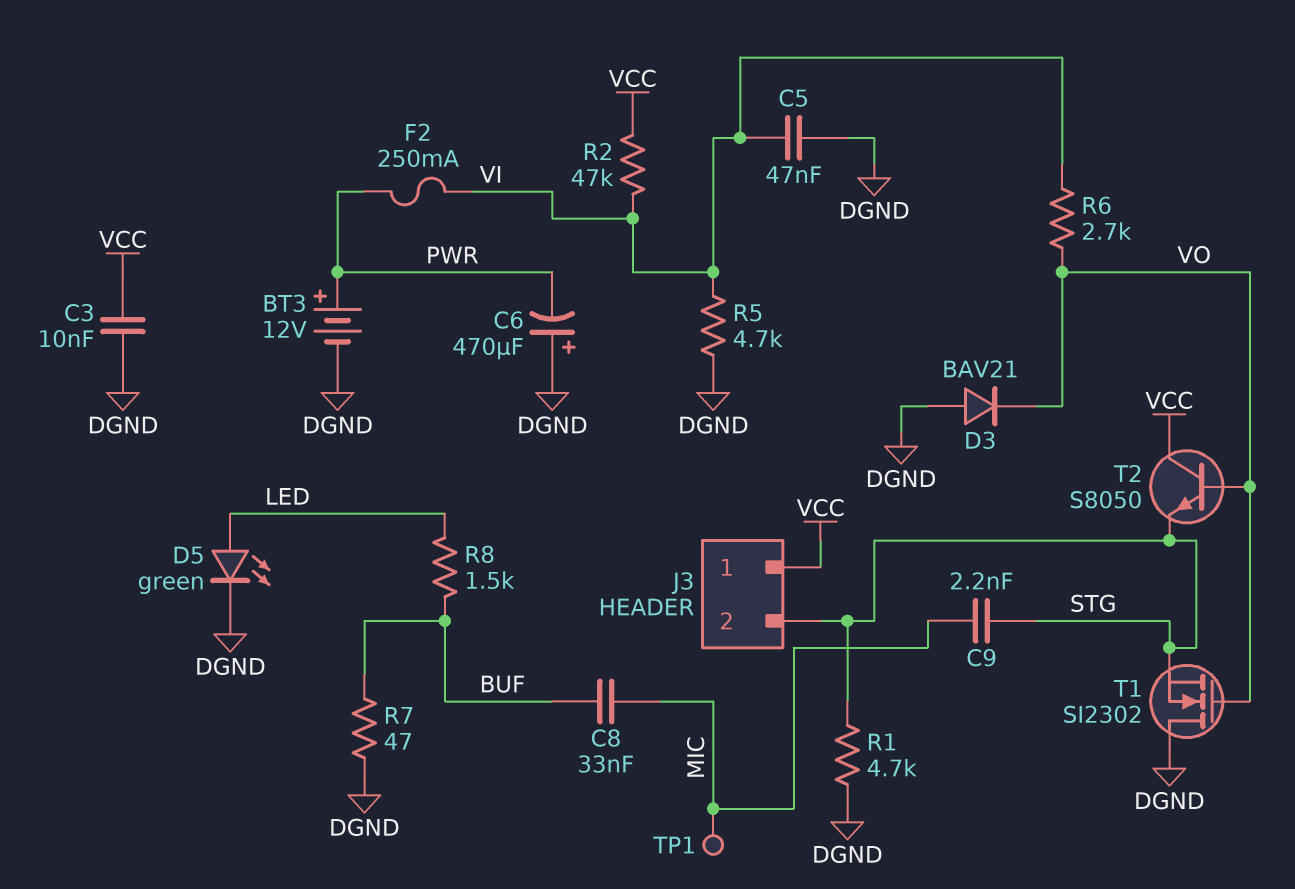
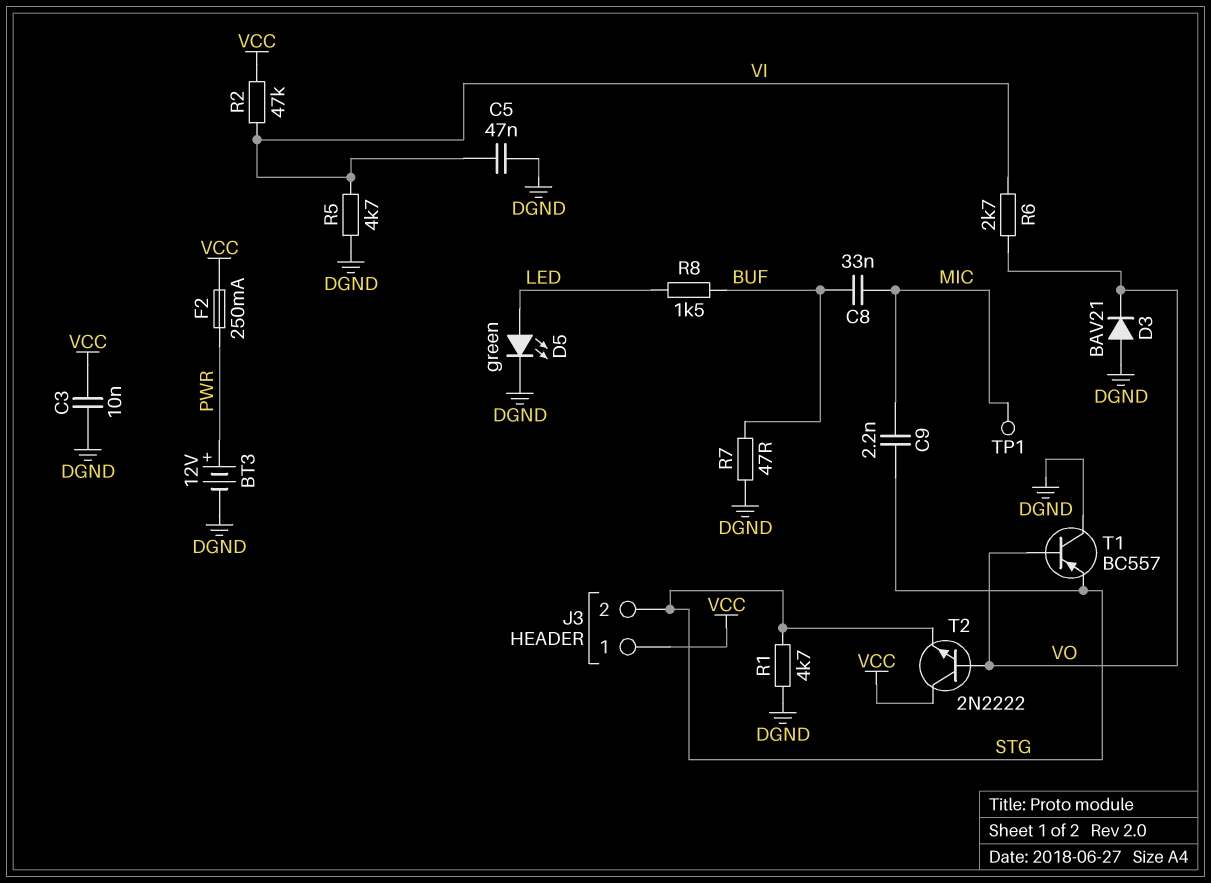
C6: 470uF (plus DGND, minus PWR) -> none
F2: 250mA (PWR, VI) -> 250mA (PWR, VCC)
T1: NMOS SI2302 (G VO, D DGND, S STG) -> PNP BC557 (B VO, C DGND, E STG)
T2: NPN S8050 (B VO, C VCC, E STG) -> NPN 2N2222 (B VO, C VCC, E STG)

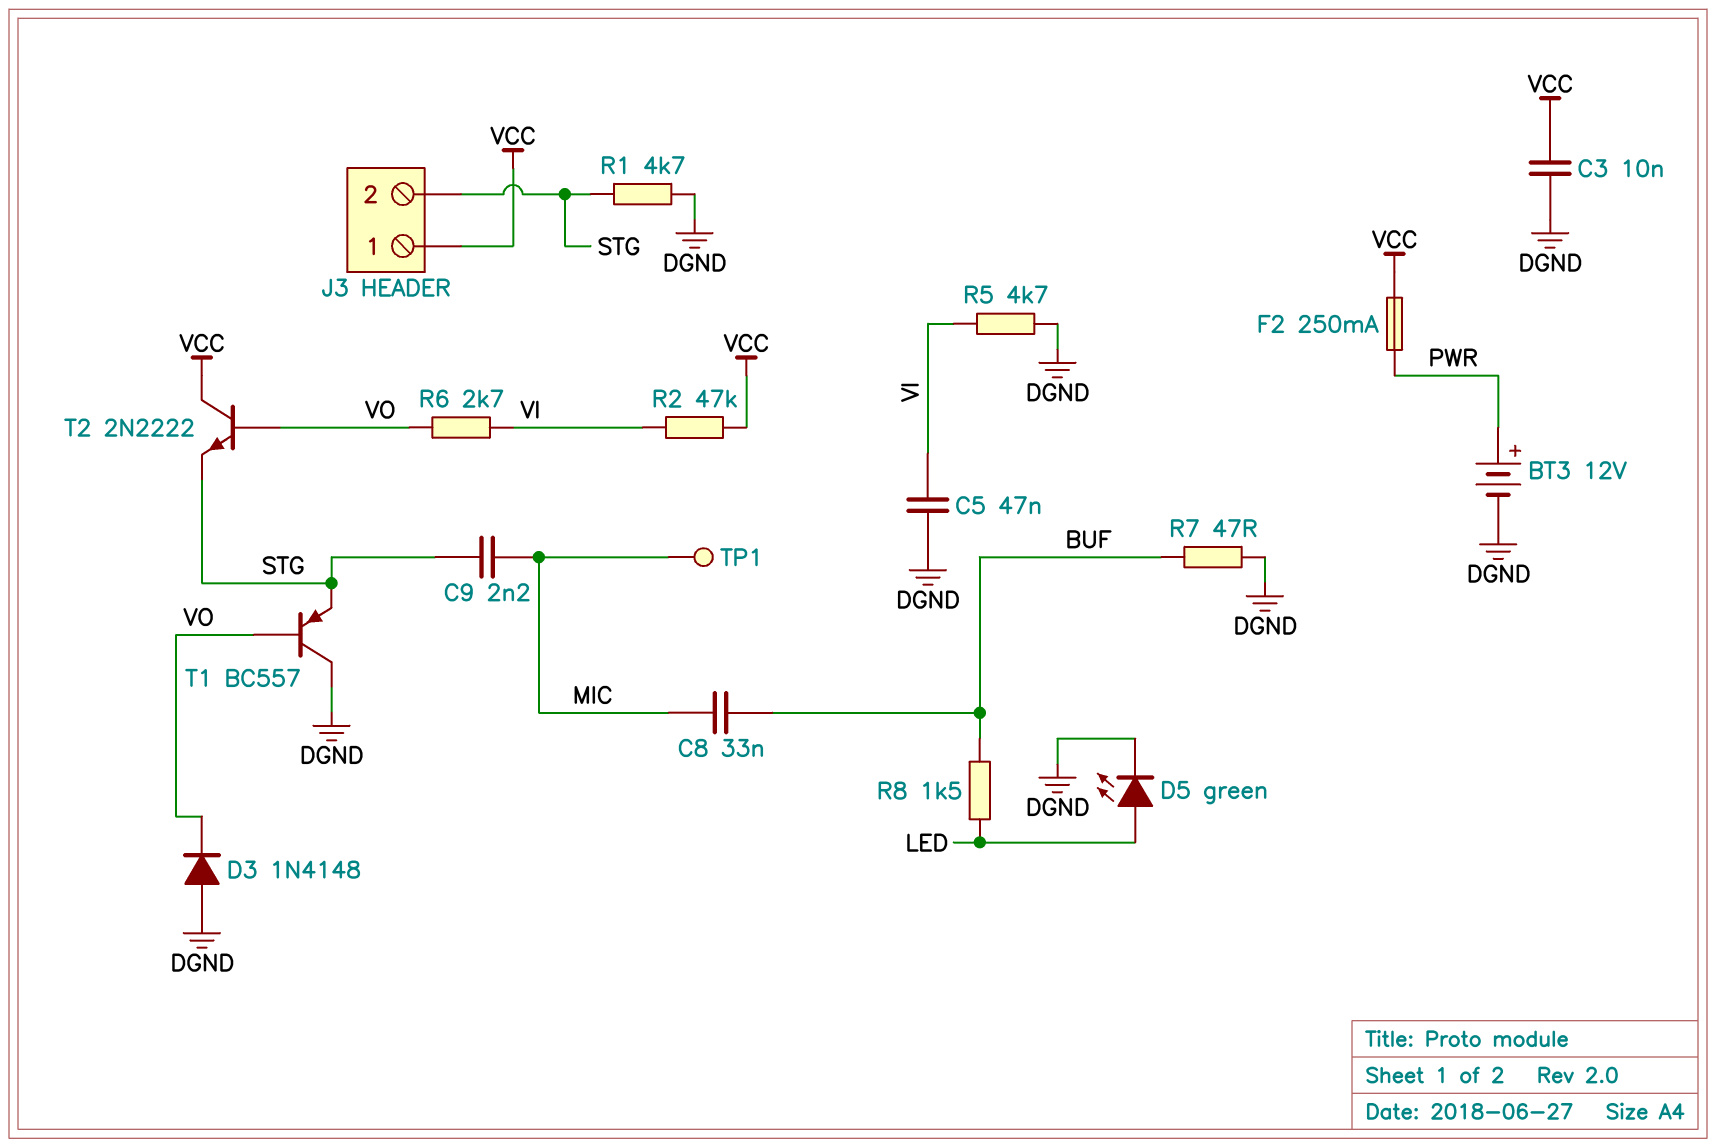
D3: diode BAV21 (A DGND, K VO) -> diode 1N4148 (A DGND, K VO)

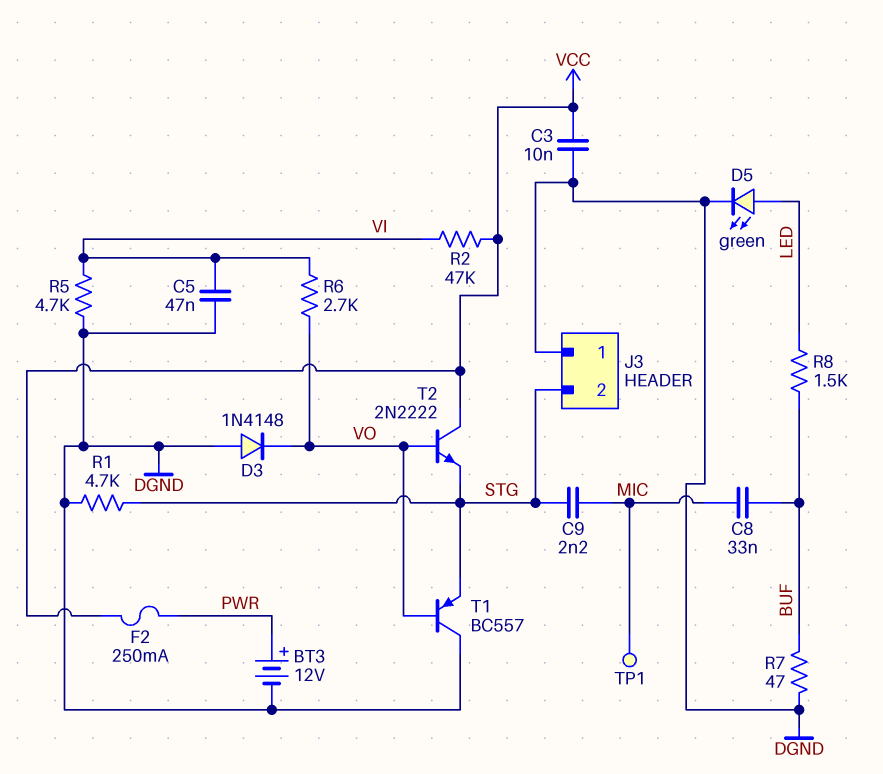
J3 pin 1: VCC -> DGND

